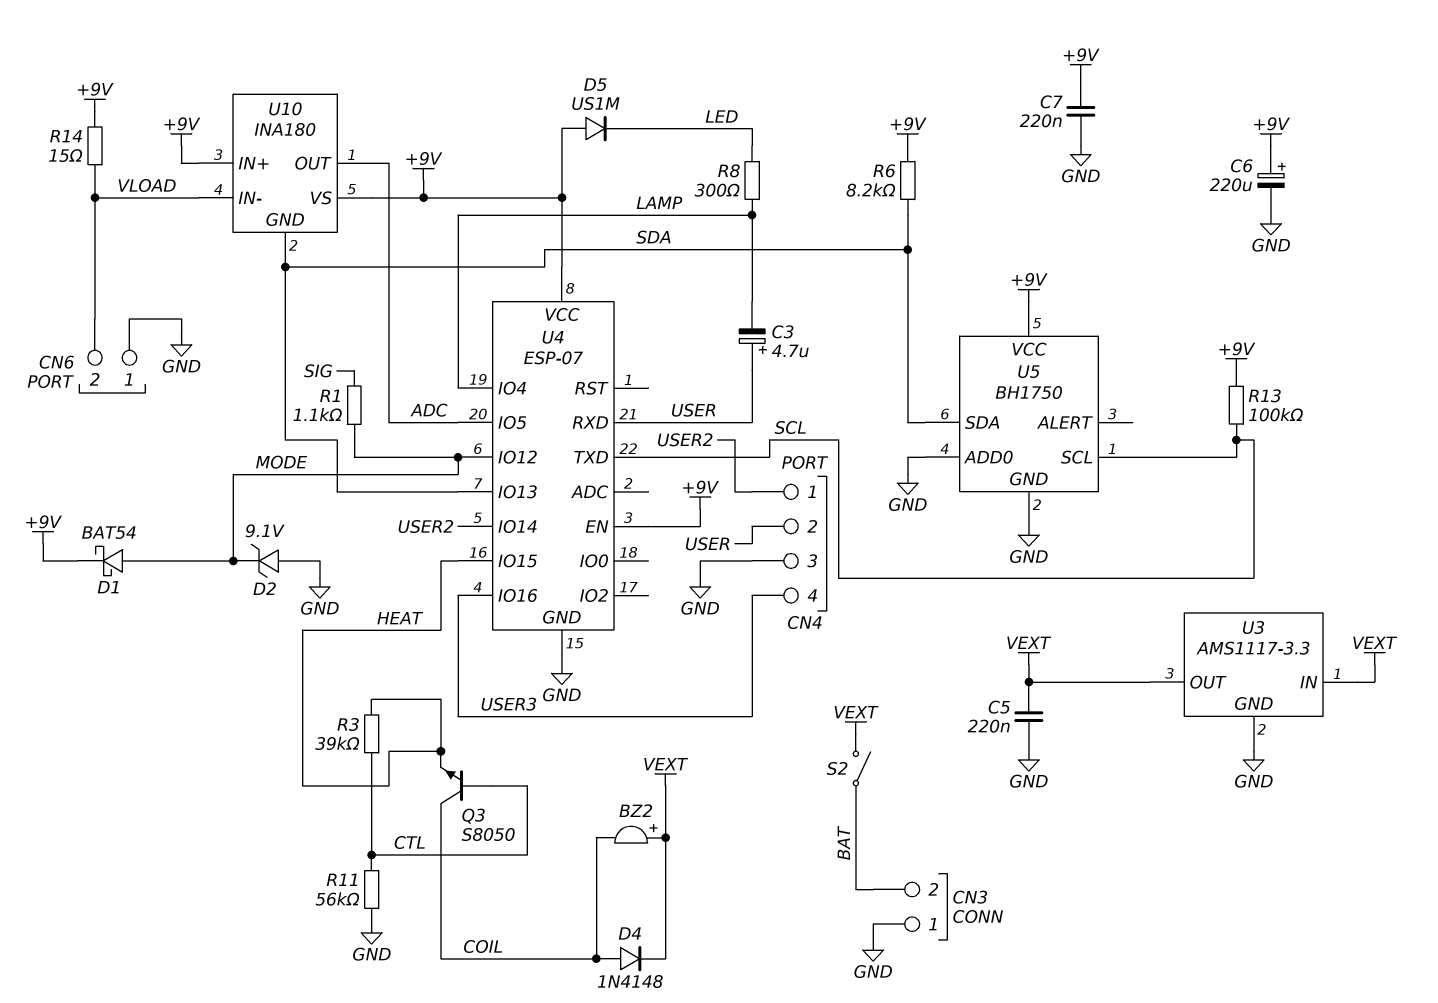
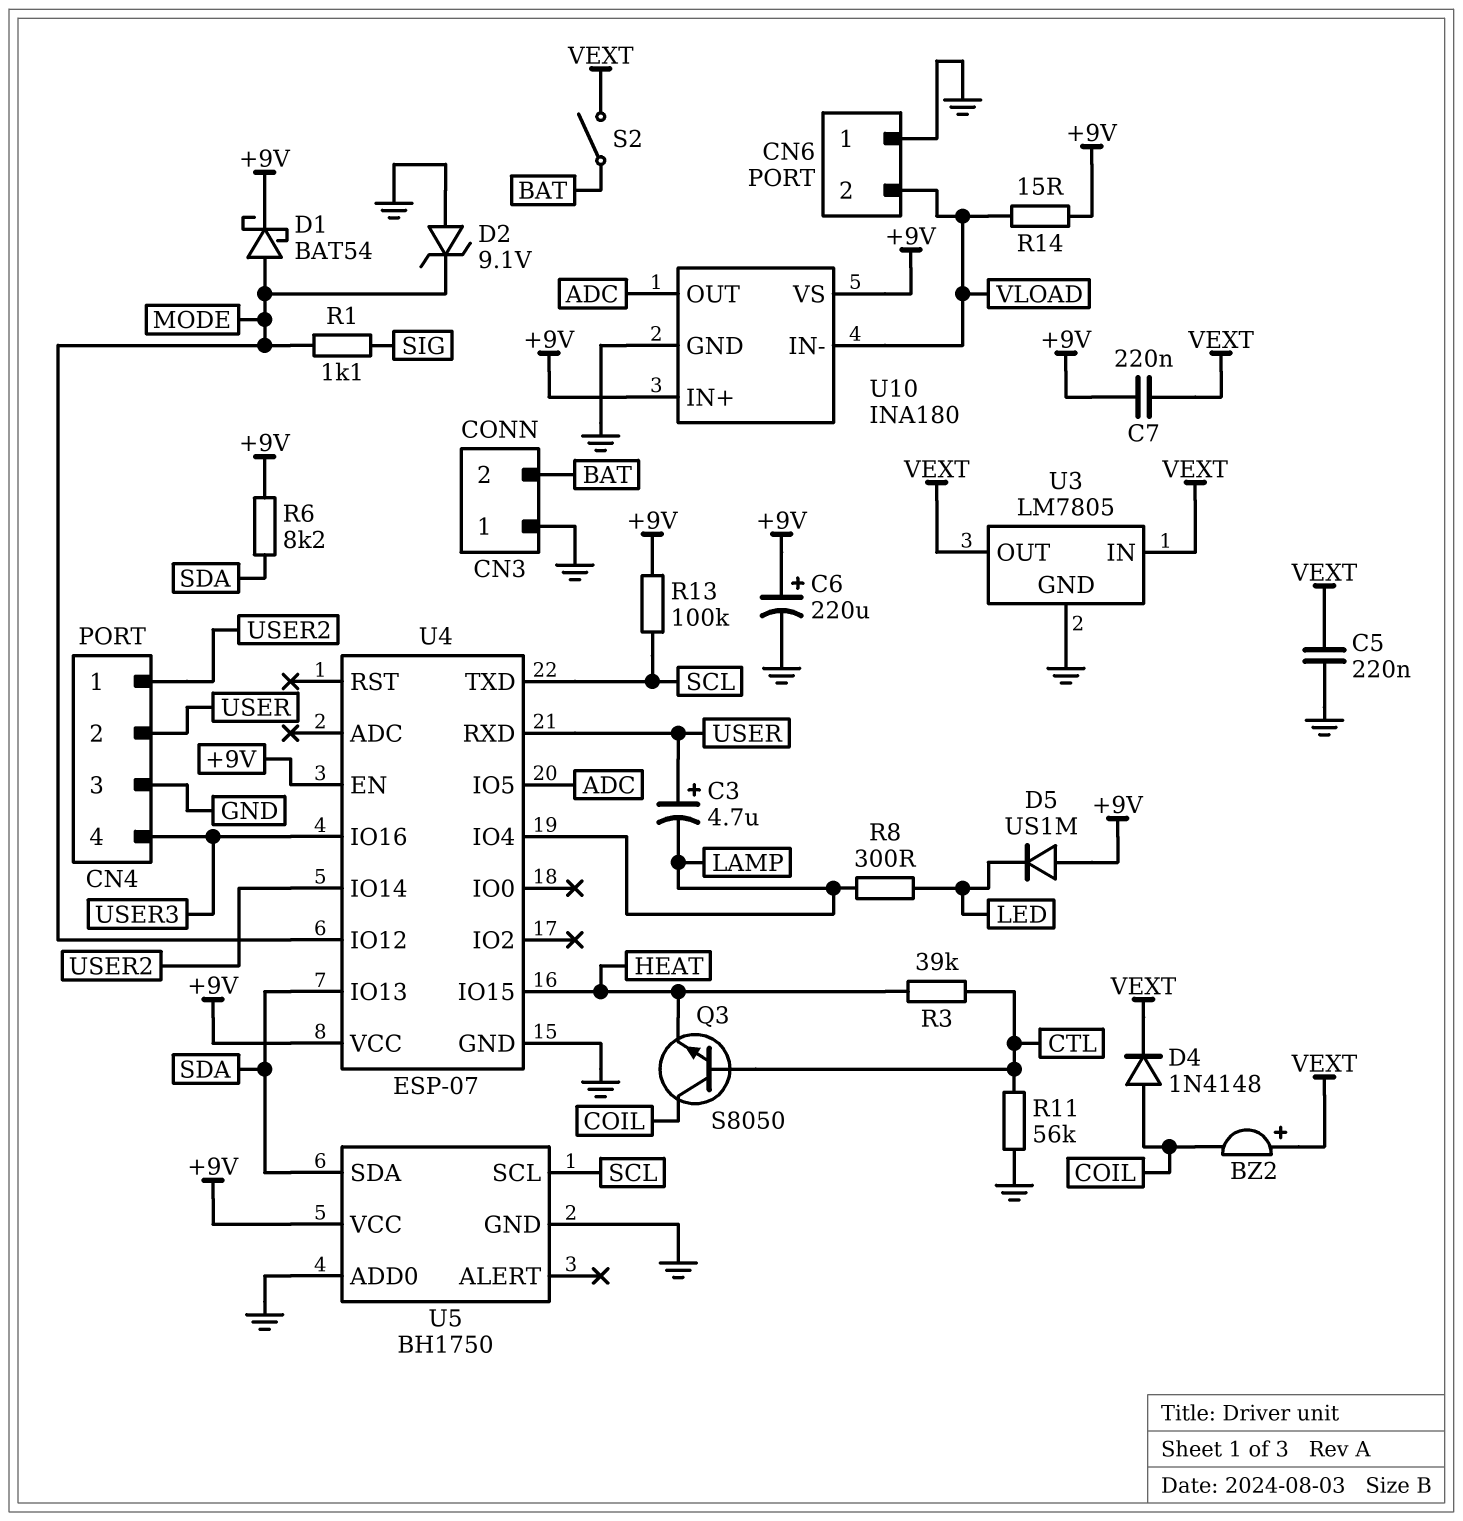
C7: 220nF (+9V, GND) -> 220nF (+9V, VEXT)
U3: AMS1117-3.3 -> LM7805
U10 pin GND: SDA -> GND

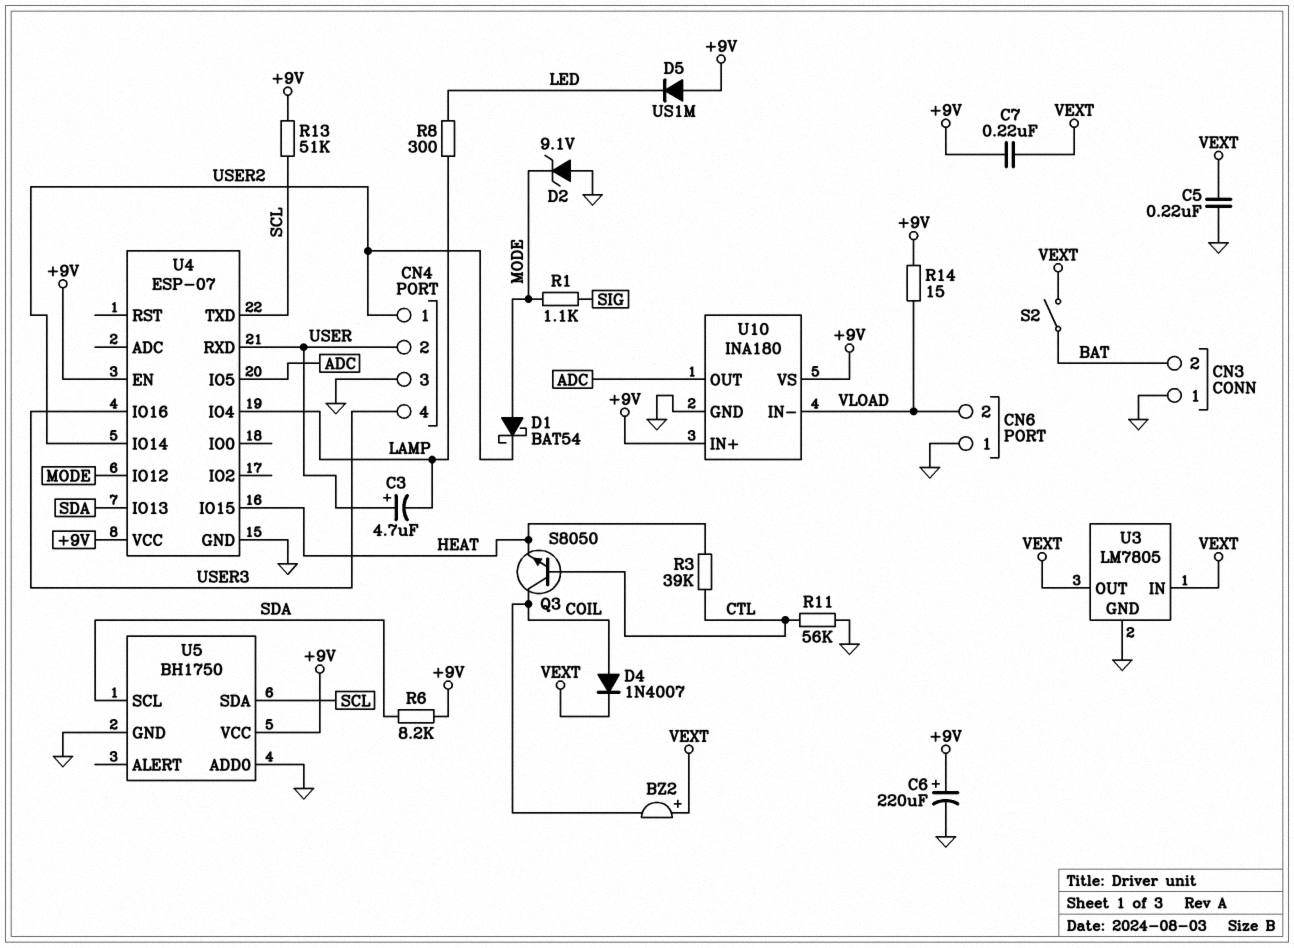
D1: schottky BAT54 (A MODE, K +9V) -> schottky BAT54 (A MODE, K USER2)
D4: diode 1N4148 (A COIL, K VEXT) -> diode 1N4007 (A COIL, K VEXT)
R13: 100k (+9V, SCL) -> 51k (+9V, SCL)
U5 pin SCL: SCL -> SDA
U5 pin SDA: SDA -> SCL

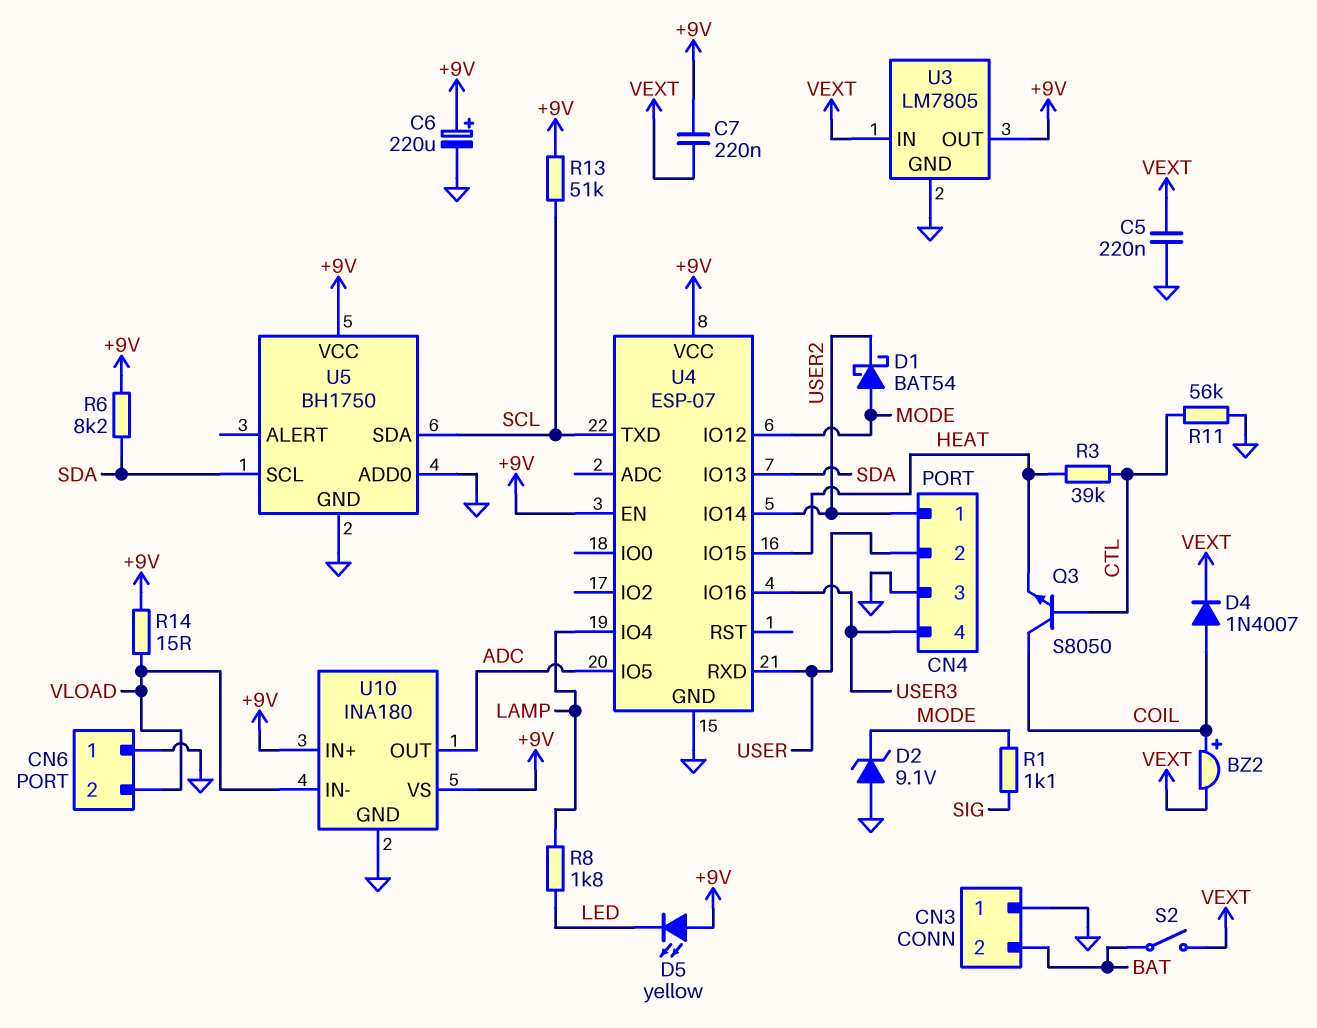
BZ2: buzzer (plus VEXT, minus COIL) -> buzzer (plus COIL, minus VEXT)
C3: 4.7uF (plus USER, minus LAMP) -> none
D5: diode US1M (A +9V, K LED) -> LED yellow (A +9V, K LED)
R8: 300 (LAMP, LED) -> 1.8k (LAMP, LED)
U3 pin OUT: VEXT -> +9V

